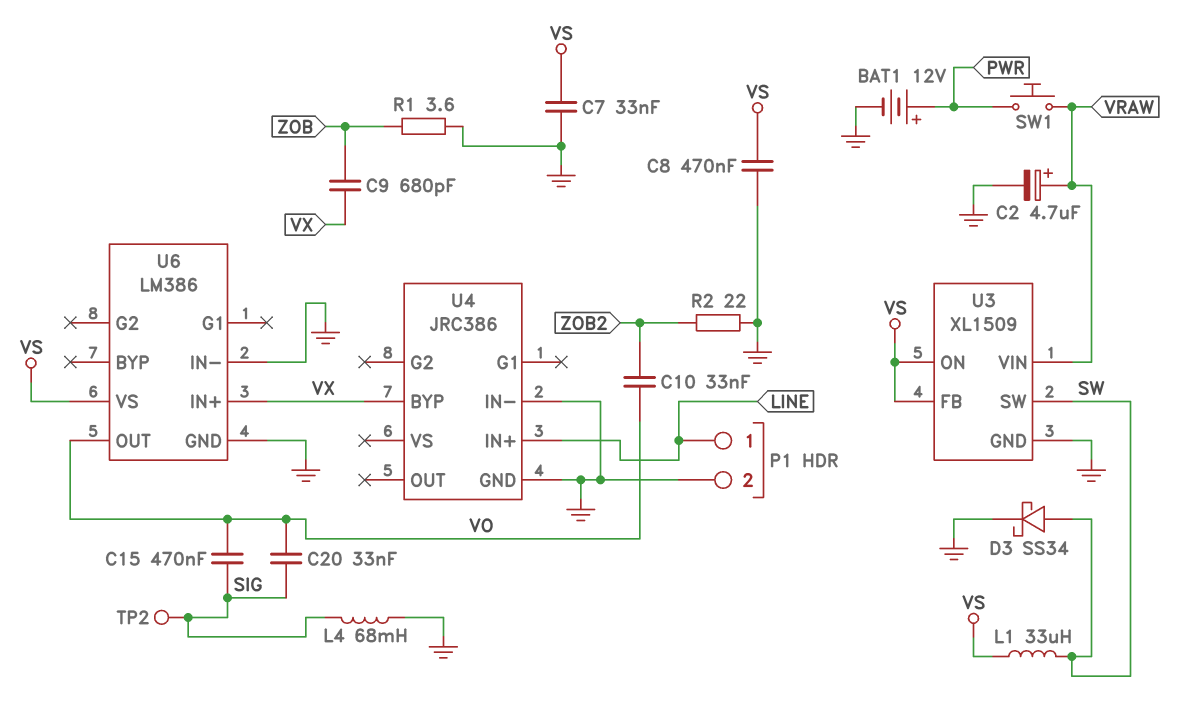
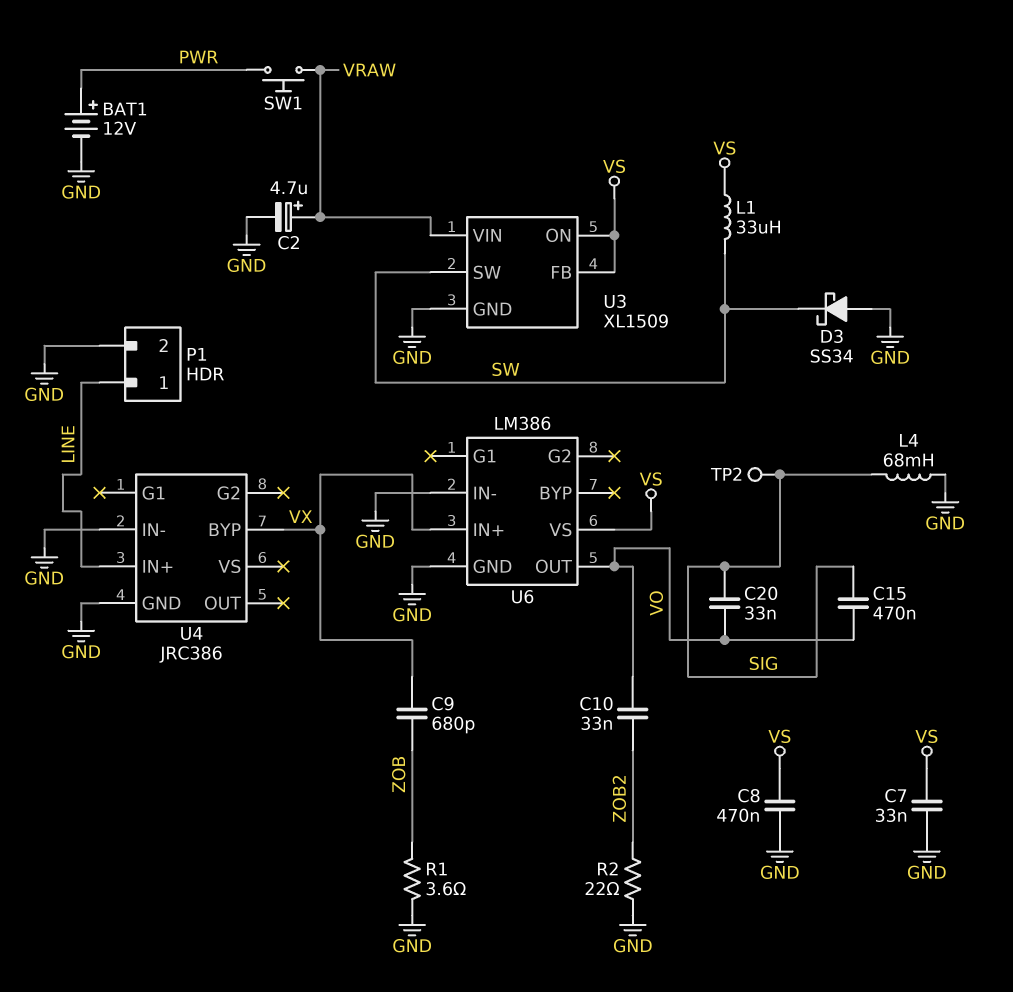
D3: schottky SS34 (A SW, K GND) -> schottky SS34 (A GND, K SW)

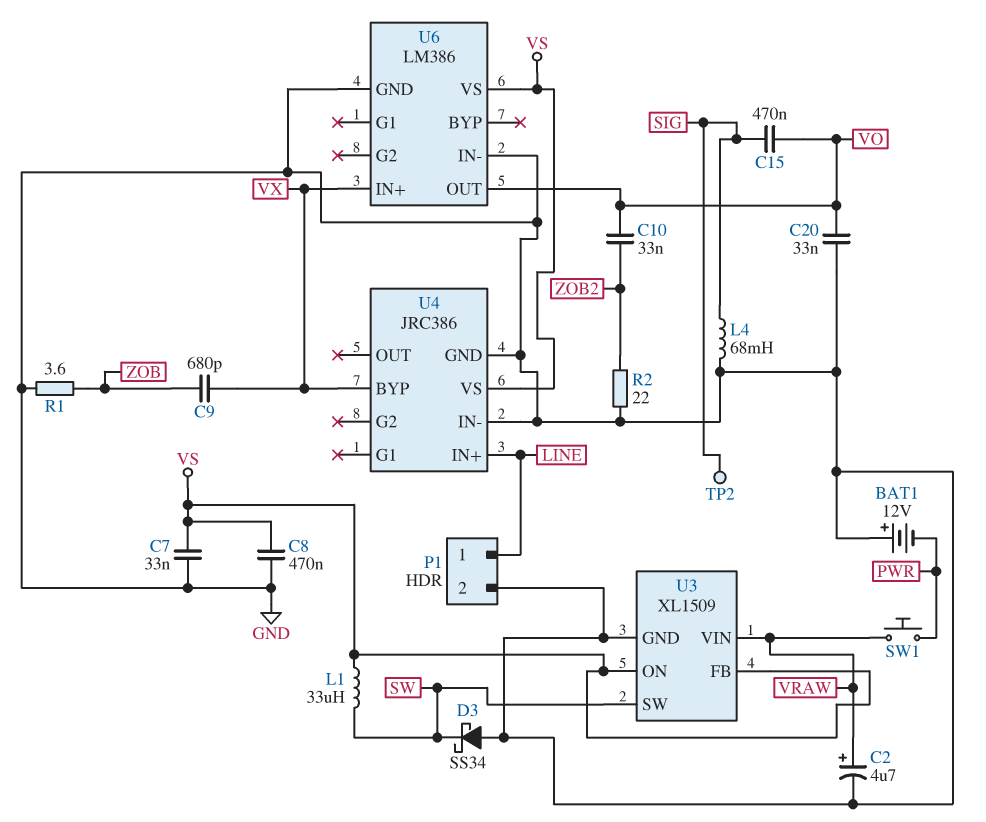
BAT1: 12V (plus PWR, minus GND) -> 12V (plus GND, minus PWR)
C20: 33nF (SIG, VO) -> 33nF (GND, VO)
U4 pin VS: none -> VS

